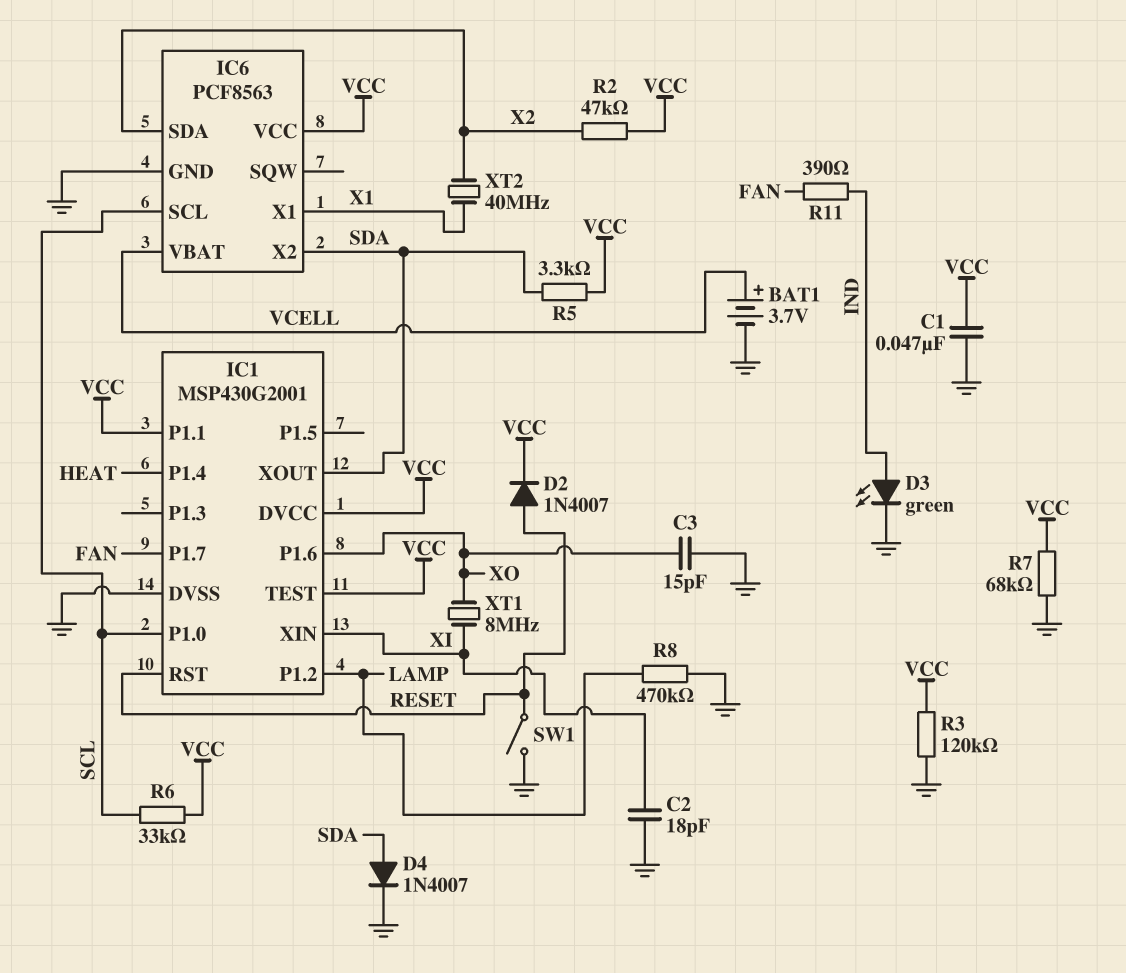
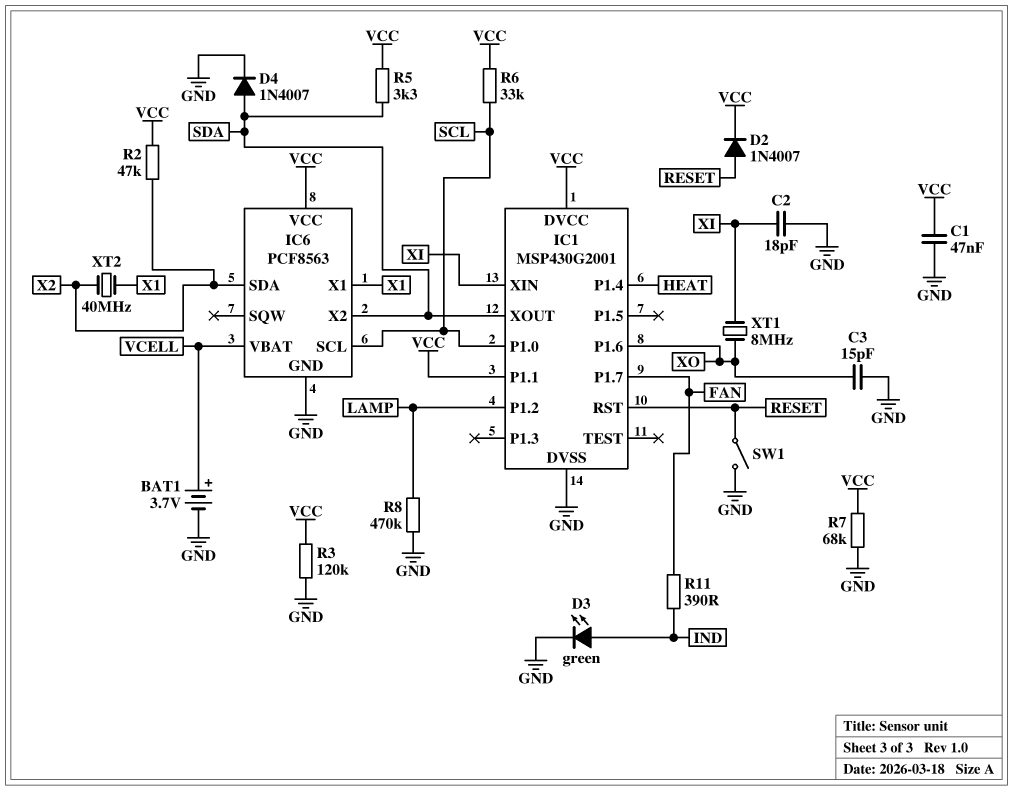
IC1 pin TEST: VCC -> none

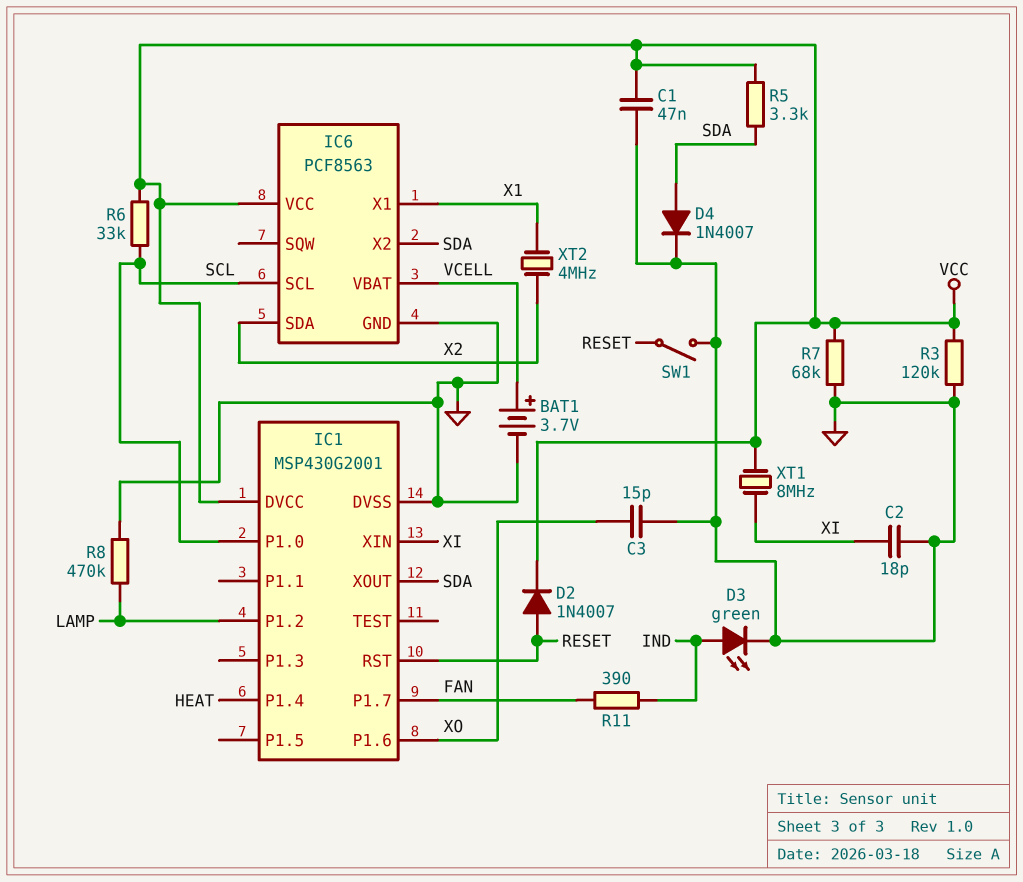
IC1 pin P1.1: VCC -> none
R2: 47k (VCC, X2) -> none
XT1: 8MHz (XI, XO) -> 8MHz (VCC, XI)
XT2: 40MHz (X1, X2) -> 4MHz (X1, X2)

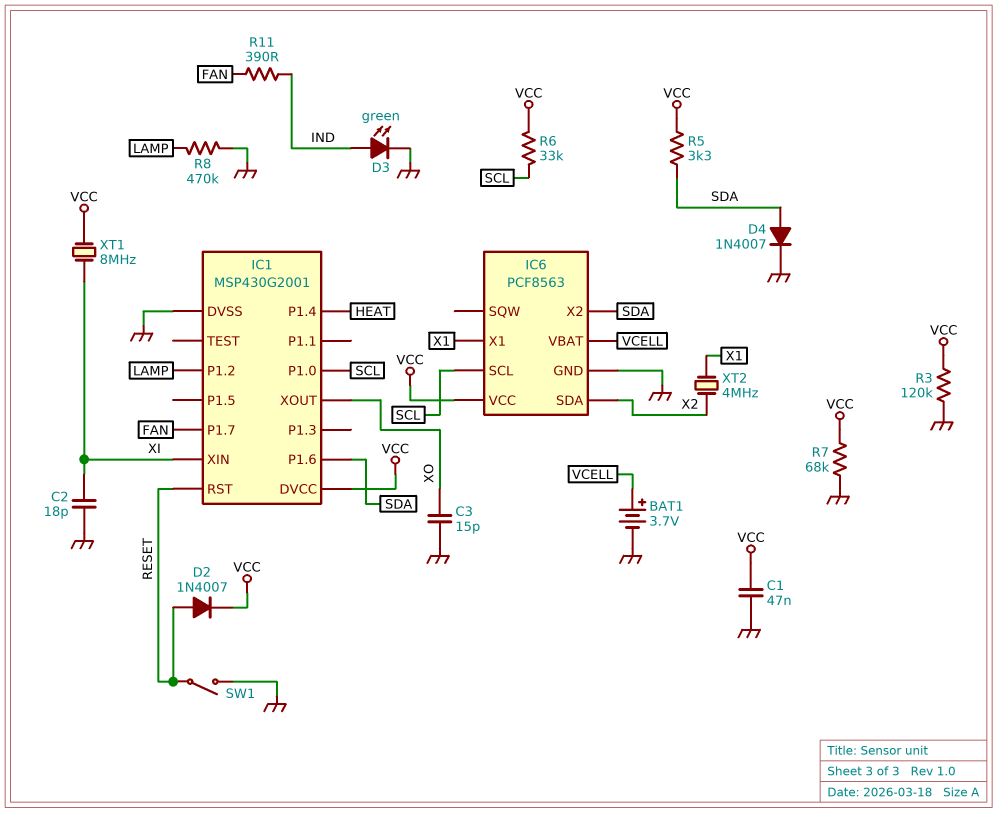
IC1 pin P1.6: XO -> SDA
IC1 pin XOUT: SDA -> XO

